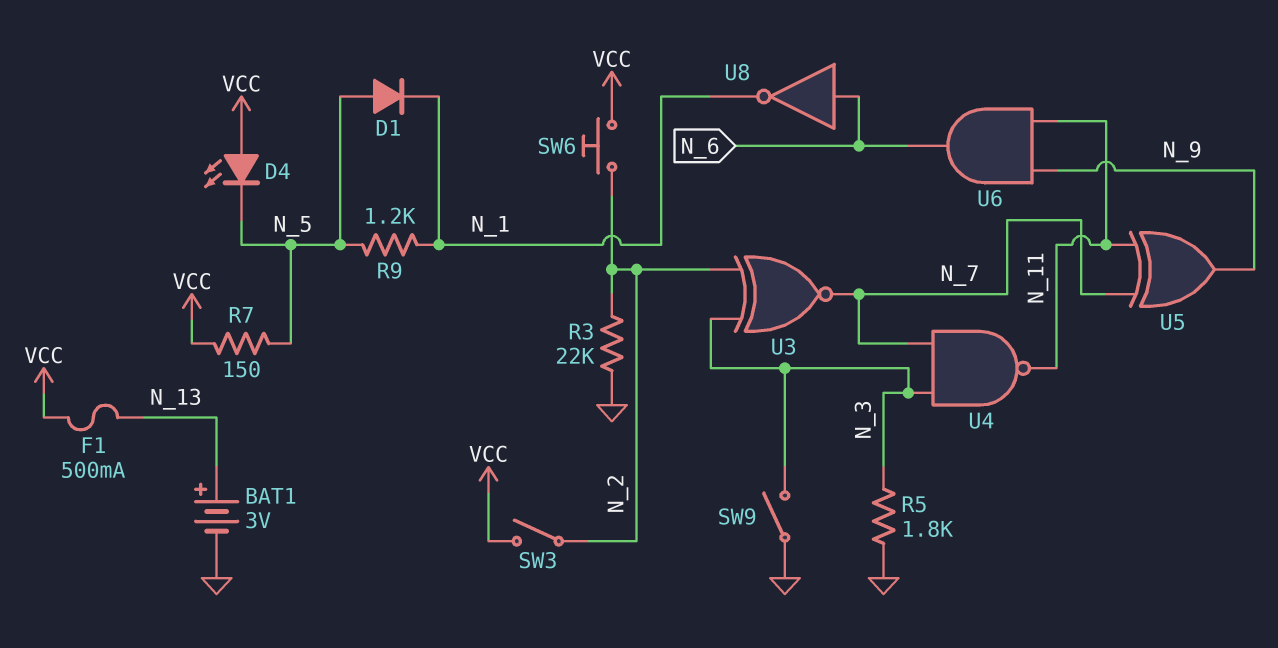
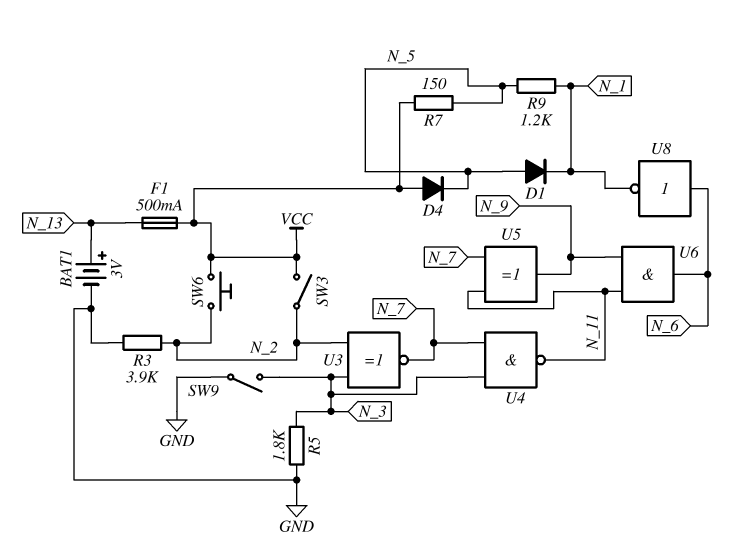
D4: LED (A VCC, K N_5) -> diode (A VCC, K N_5)
R3: 22k (GND, N_2) -> 3.9k (GND, N_2)

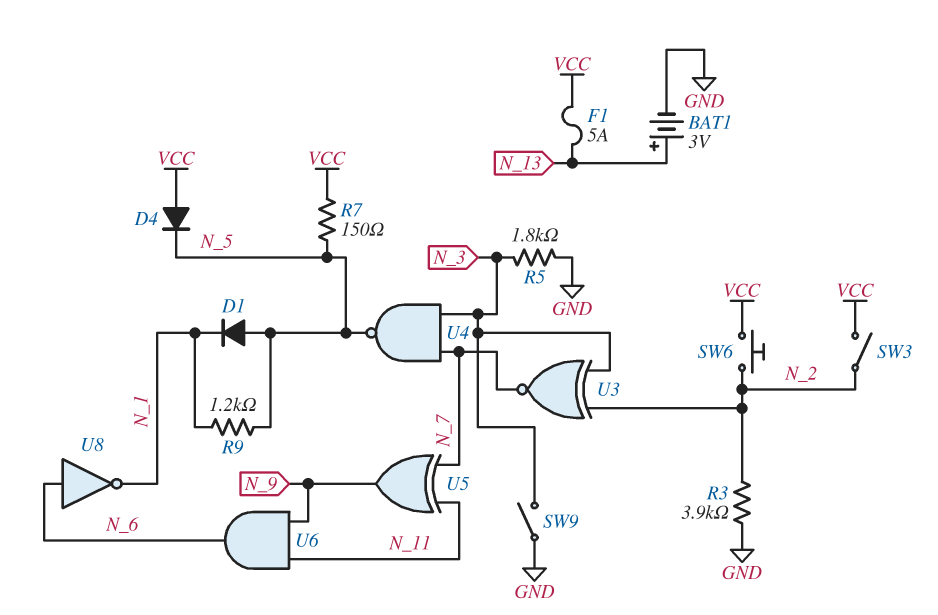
F1: 500mA (N_13, VCC) -> 5A (N_13, VCC)
U4: NAND (in N_3, in N_7, out N_11) -> NAND (in N_3, in N_7, out N_5)

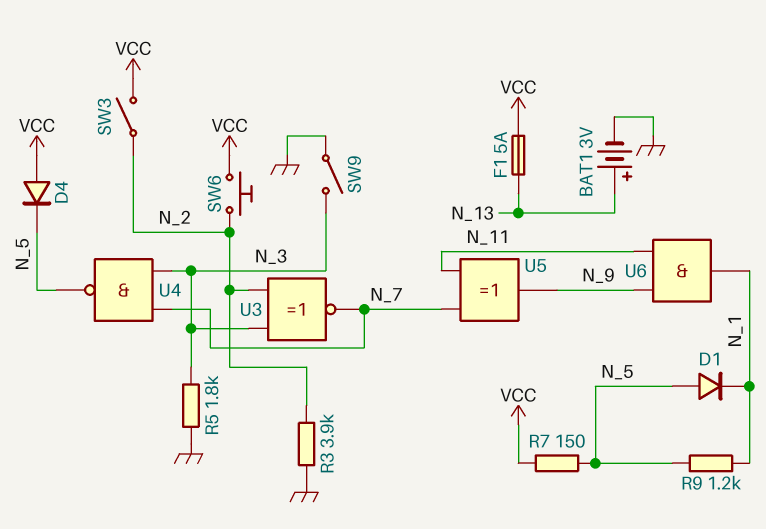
U6: AND (in N_9, in N_11, out N_6) -> AND (in N_9, in N_11, out N_1)
U8: NOT (in N_6, out N_1) -> none

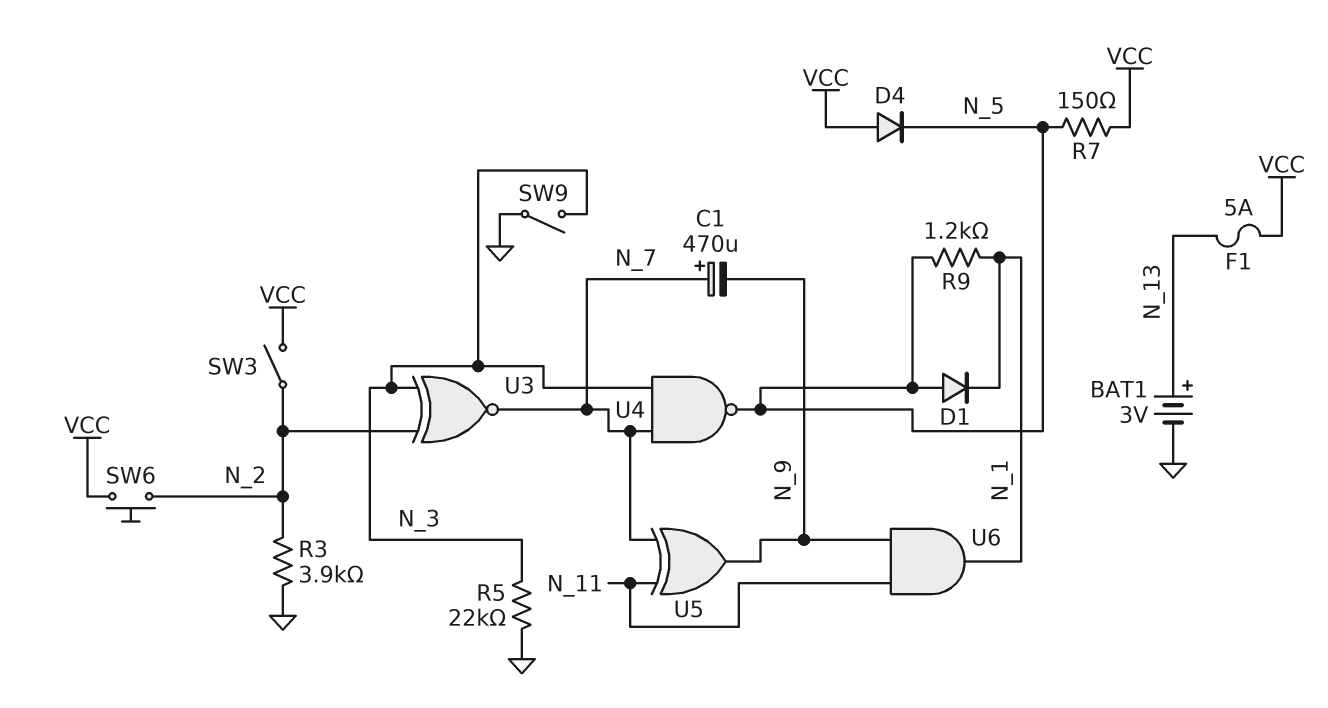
C1: none -> 470uF (plus N_7, minus N_9)
R5: 1.8k (GND, N_3) -> 22k (GND, N_3)

